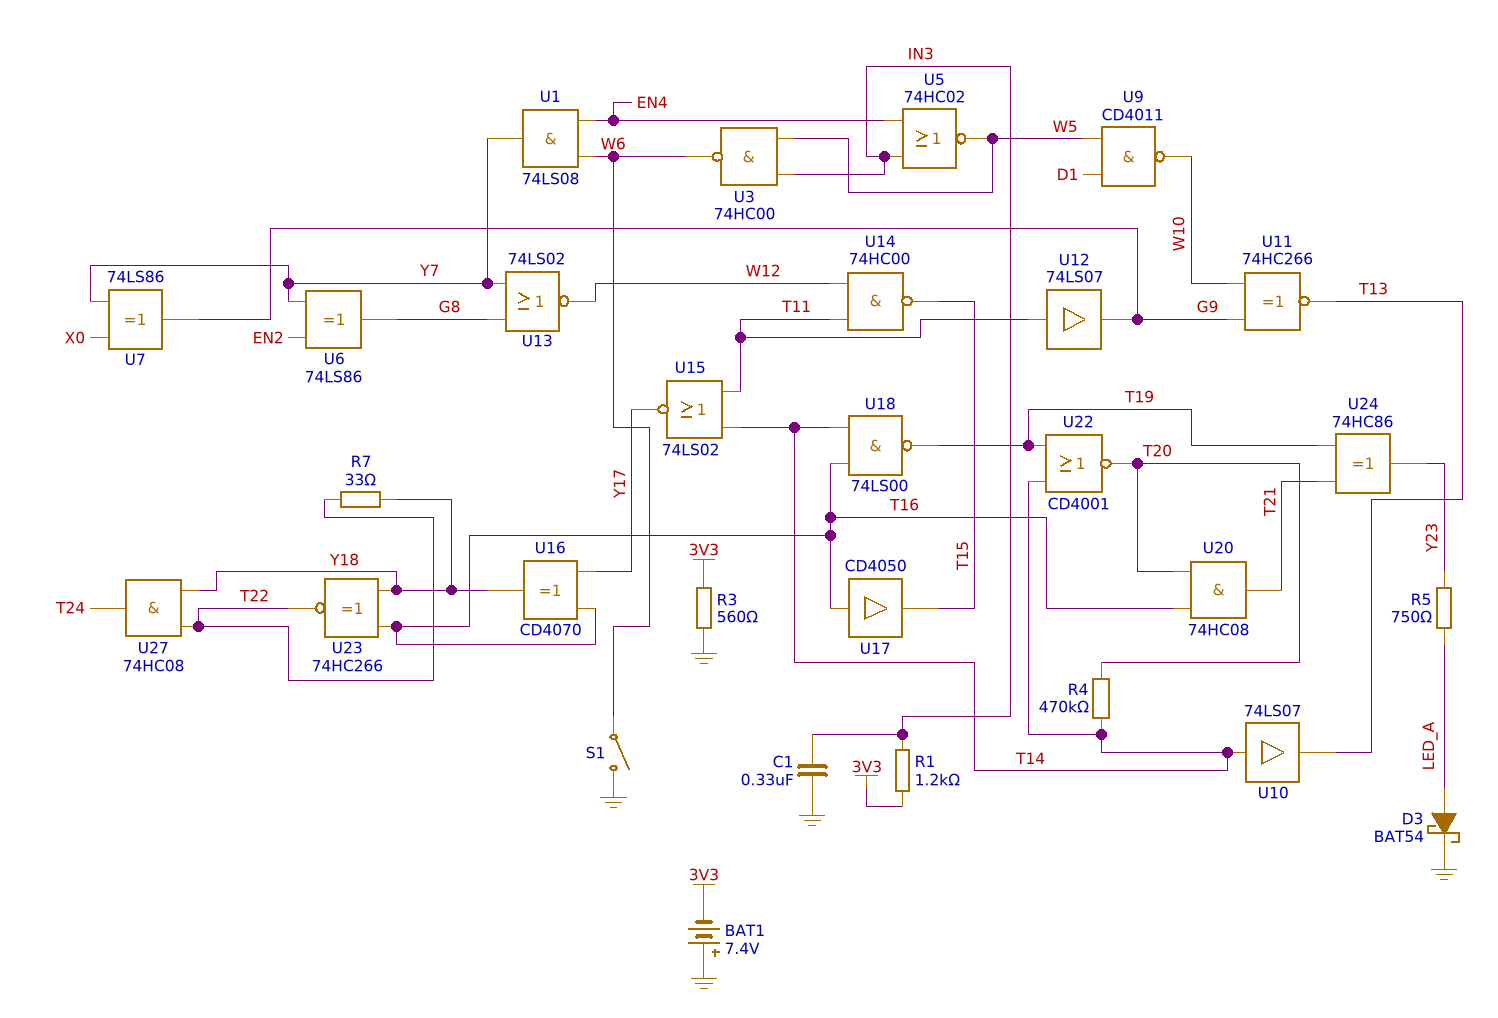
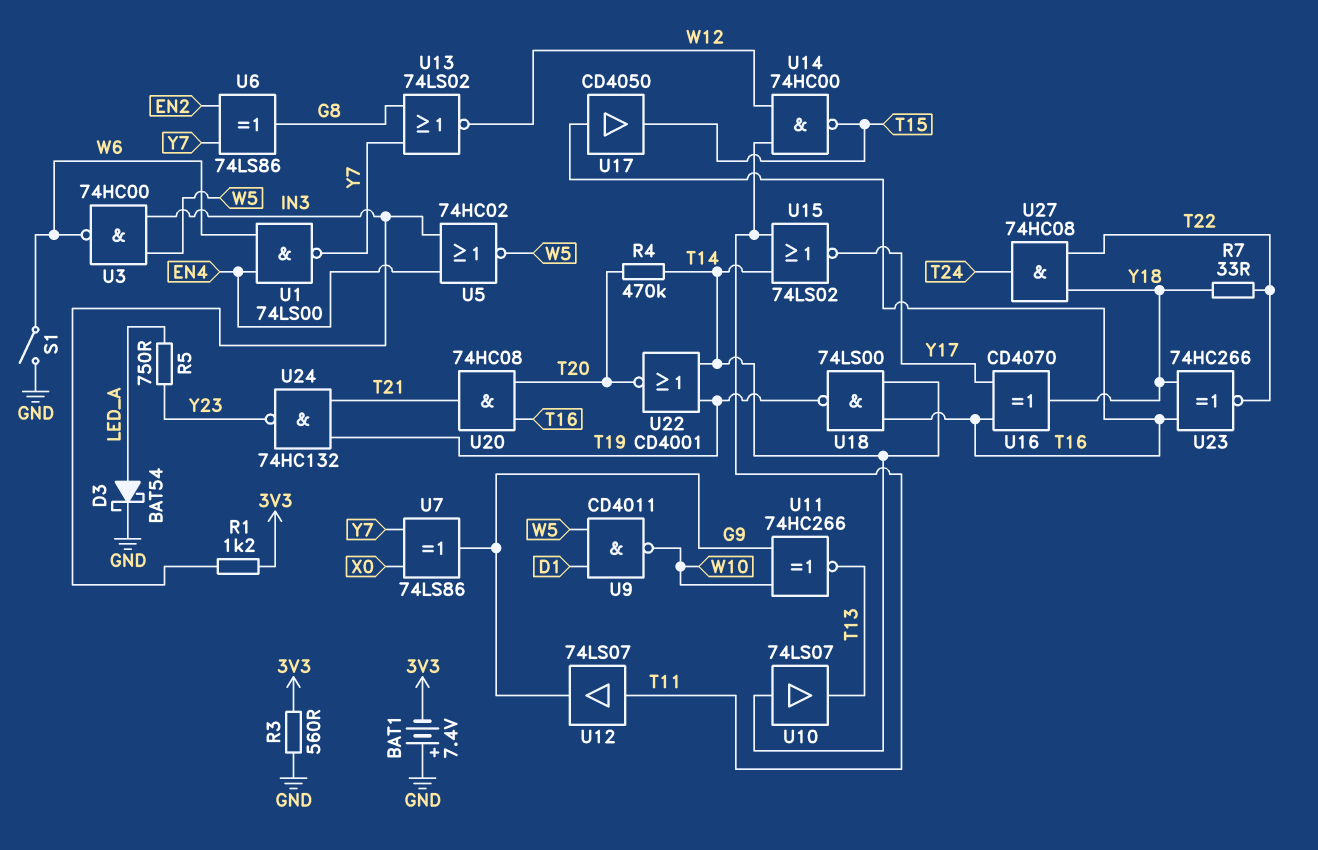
C1: 330nF (GND, IN3) -> none
U1: AND 74LS08 (in EN4, in W6, out Y7) -> NAND 74LS00 (in EN4, in W6, out Y7)
U24: XOR 74HC86 (in T19, in T21, out Y23) -> NAND 74HC132 (in T19, in T21, out Y23)

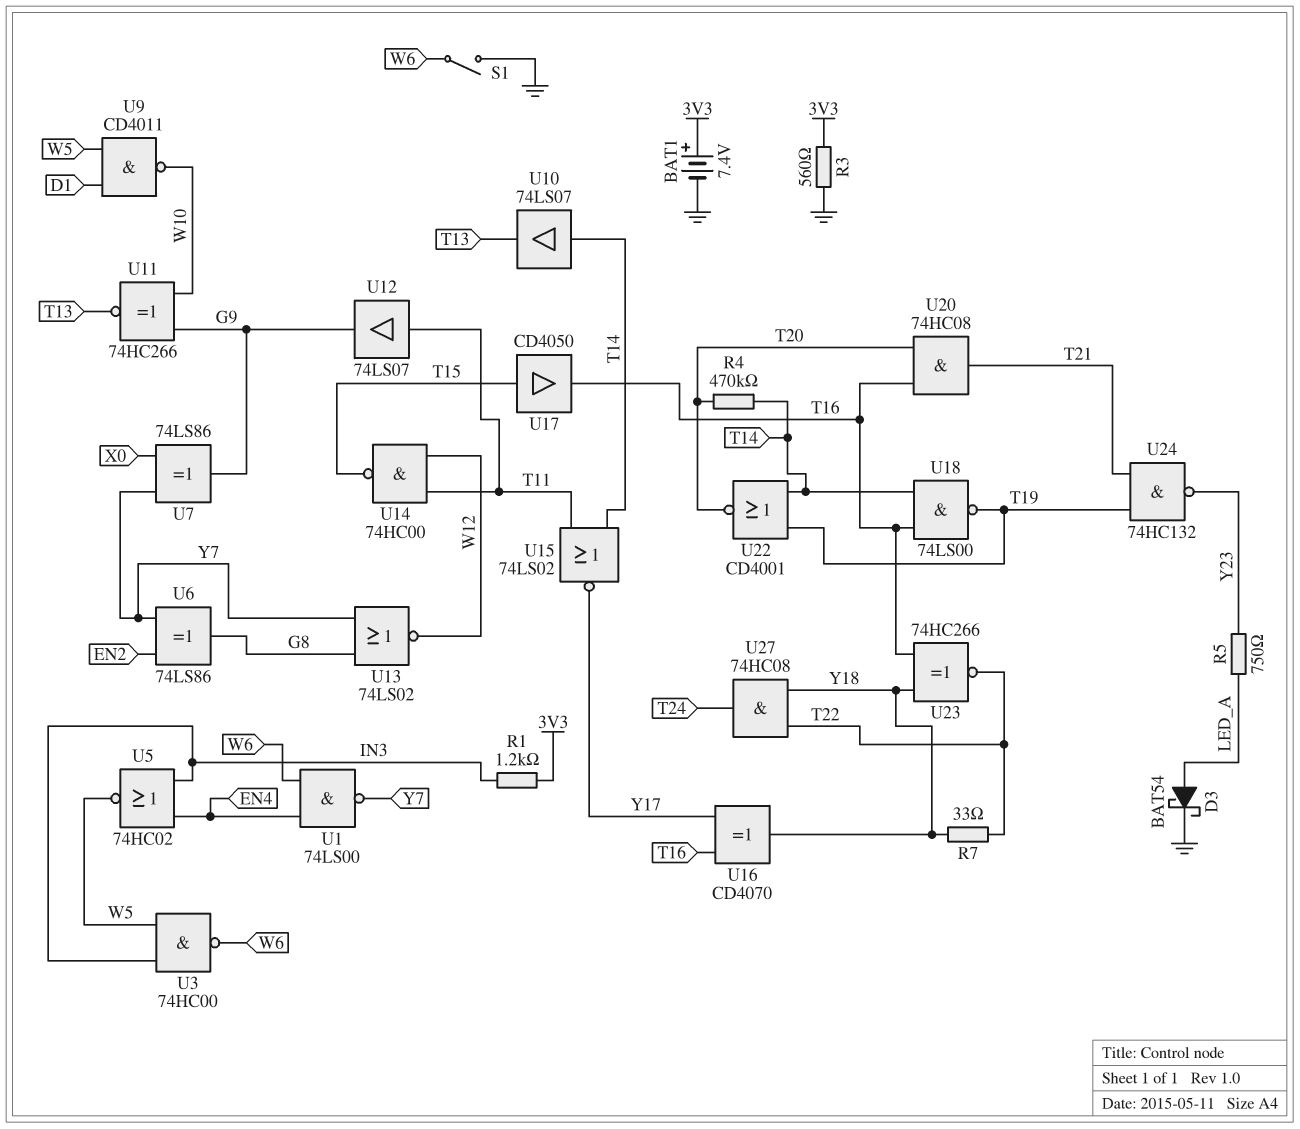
BAT1: 7.4V (plus GND, minus 3V3) -> 7.4V (plus 3V3, minus GND)
U17: buffer CD4050 (in T16, out T15) -> buffer CD4050 (in T15, out T16)

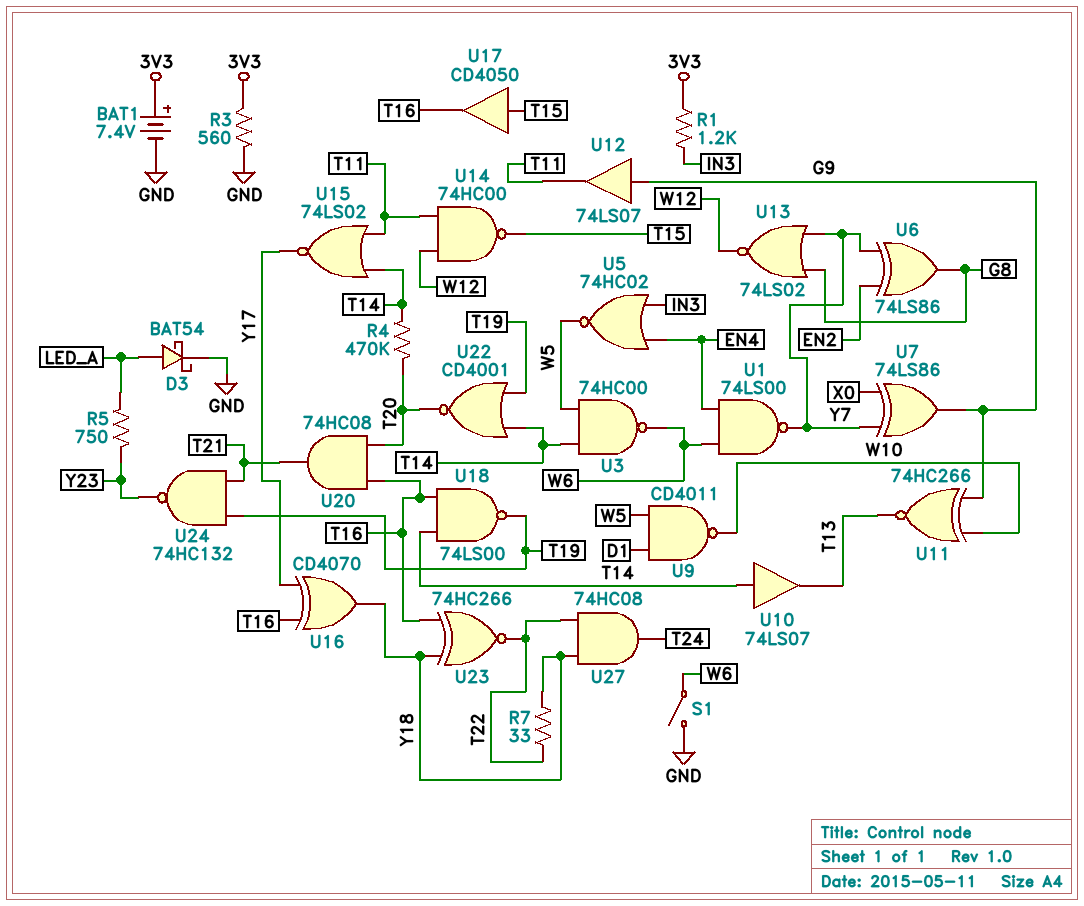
U3: NAND 74HC00 (in IN3, in W5, out W6) -> NAND 74HC00 (in T14, in W5, out W6)
U12: buffer 74LS07 (in T11, out G9) -> buffer 74LS07 (in G9, out T11)

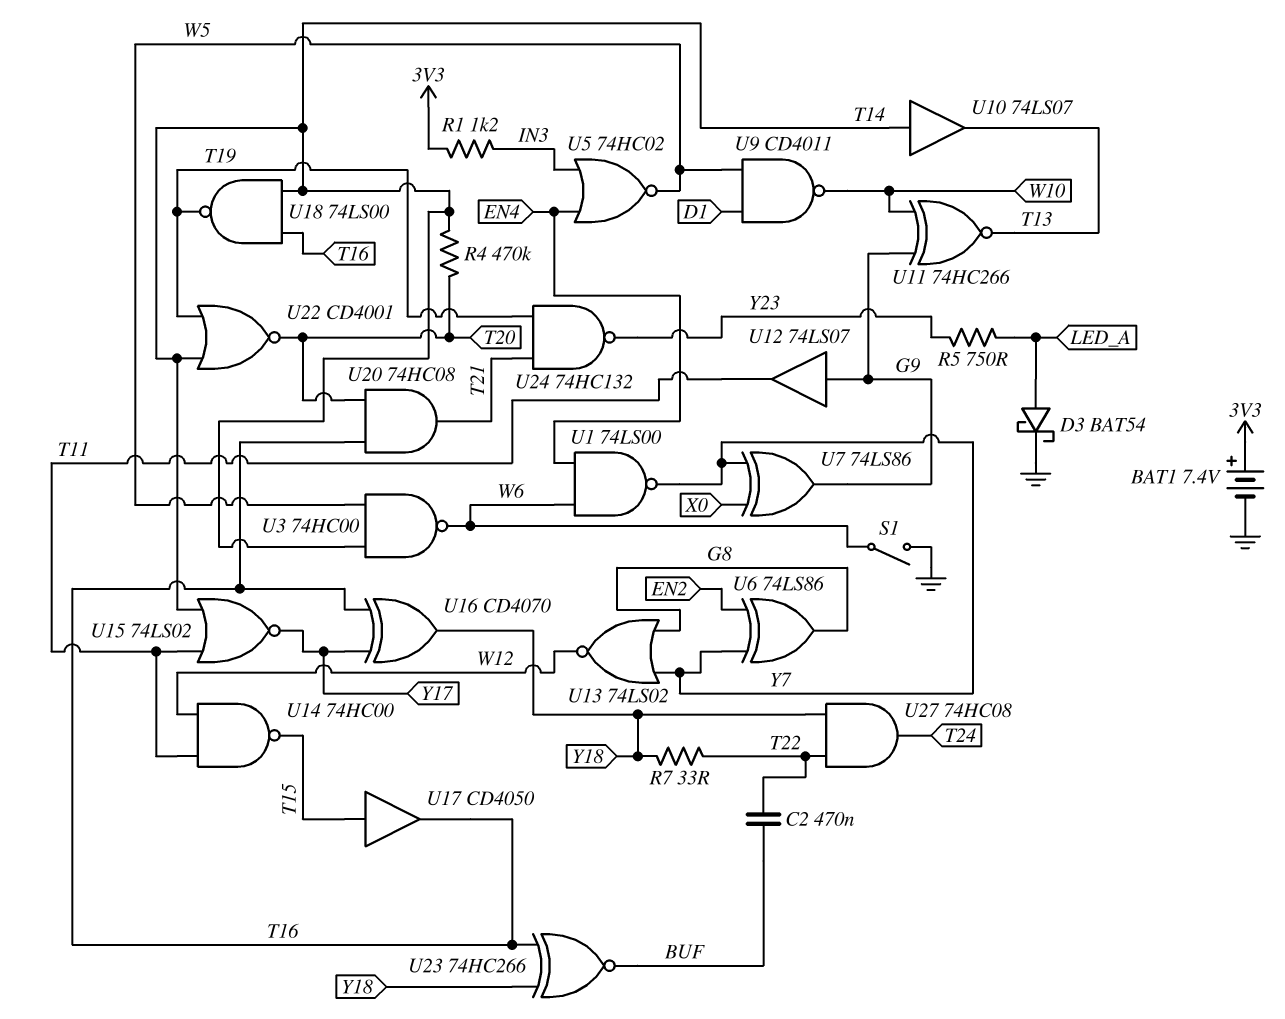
C2: none -> 470nF (BUF, T22)
R3: 560 (3V3, GND) -> none
U23: XNOR 74HC266 (in T16, in Y18, out T22) -> XNOR 74HC266 (in T16, in Y18, out BUF)

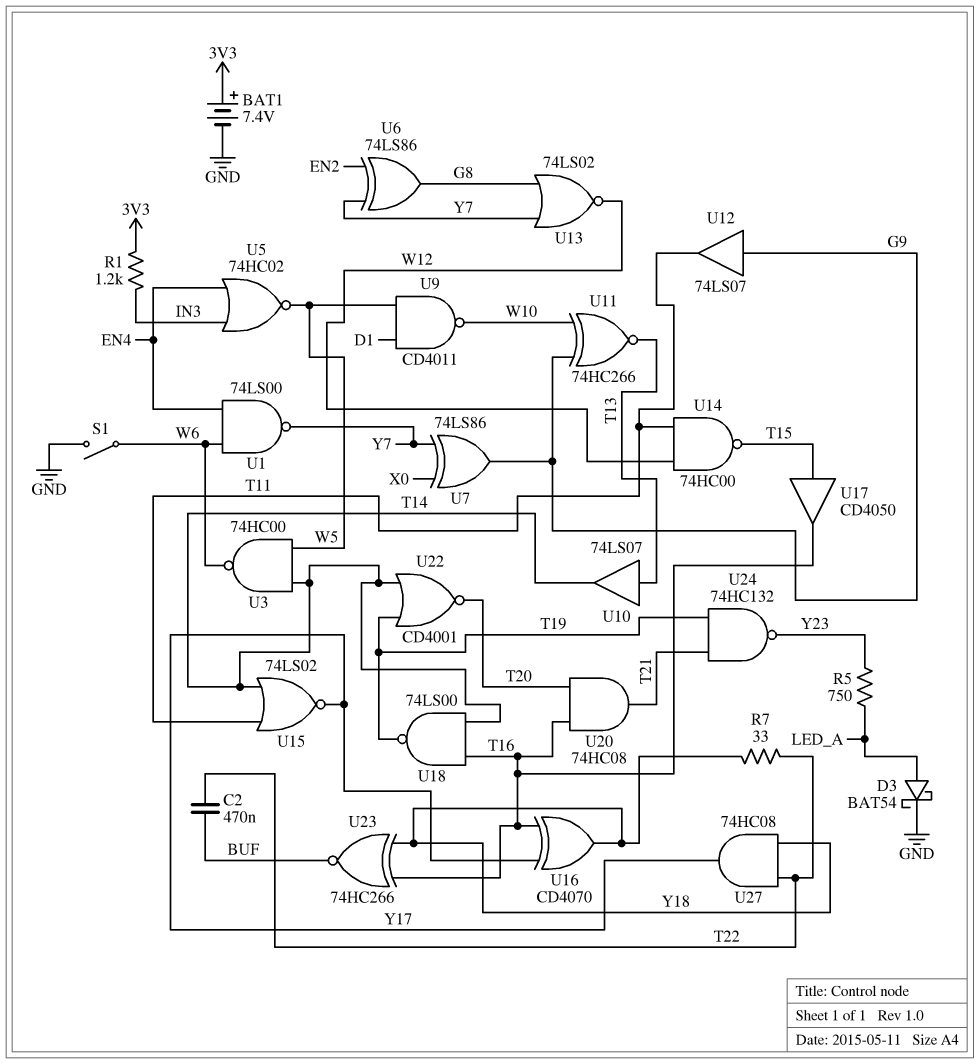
R4: 470k (T14, T20) -> none
U10: buffer 74LS07 (in T14, out T13) -> buffer 74LS07 (in T13, out T14)
U27: AND 74HC08 (in T22, in Y18, out T24) -> AND 74HC08 (in T22, in Y18, out Y17)

